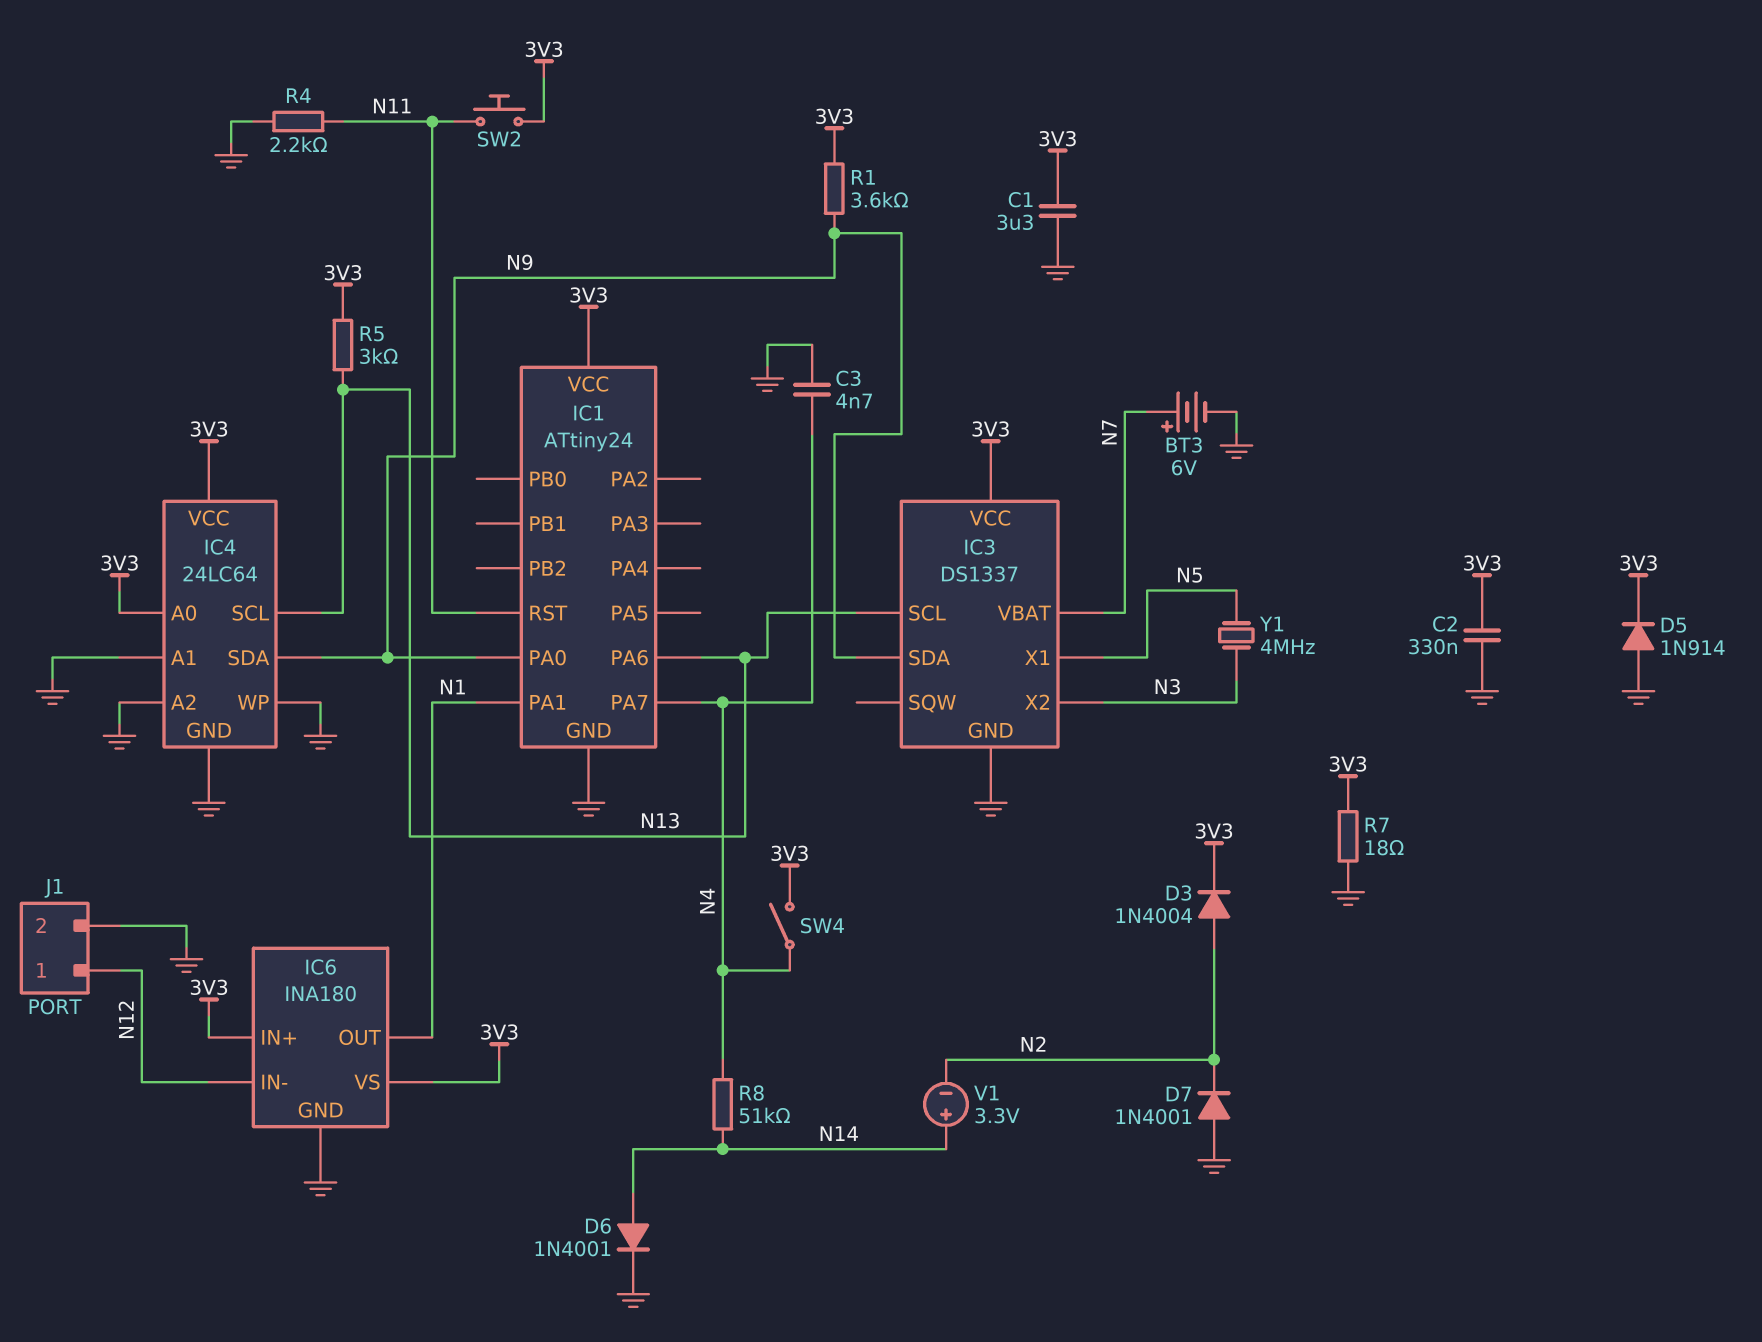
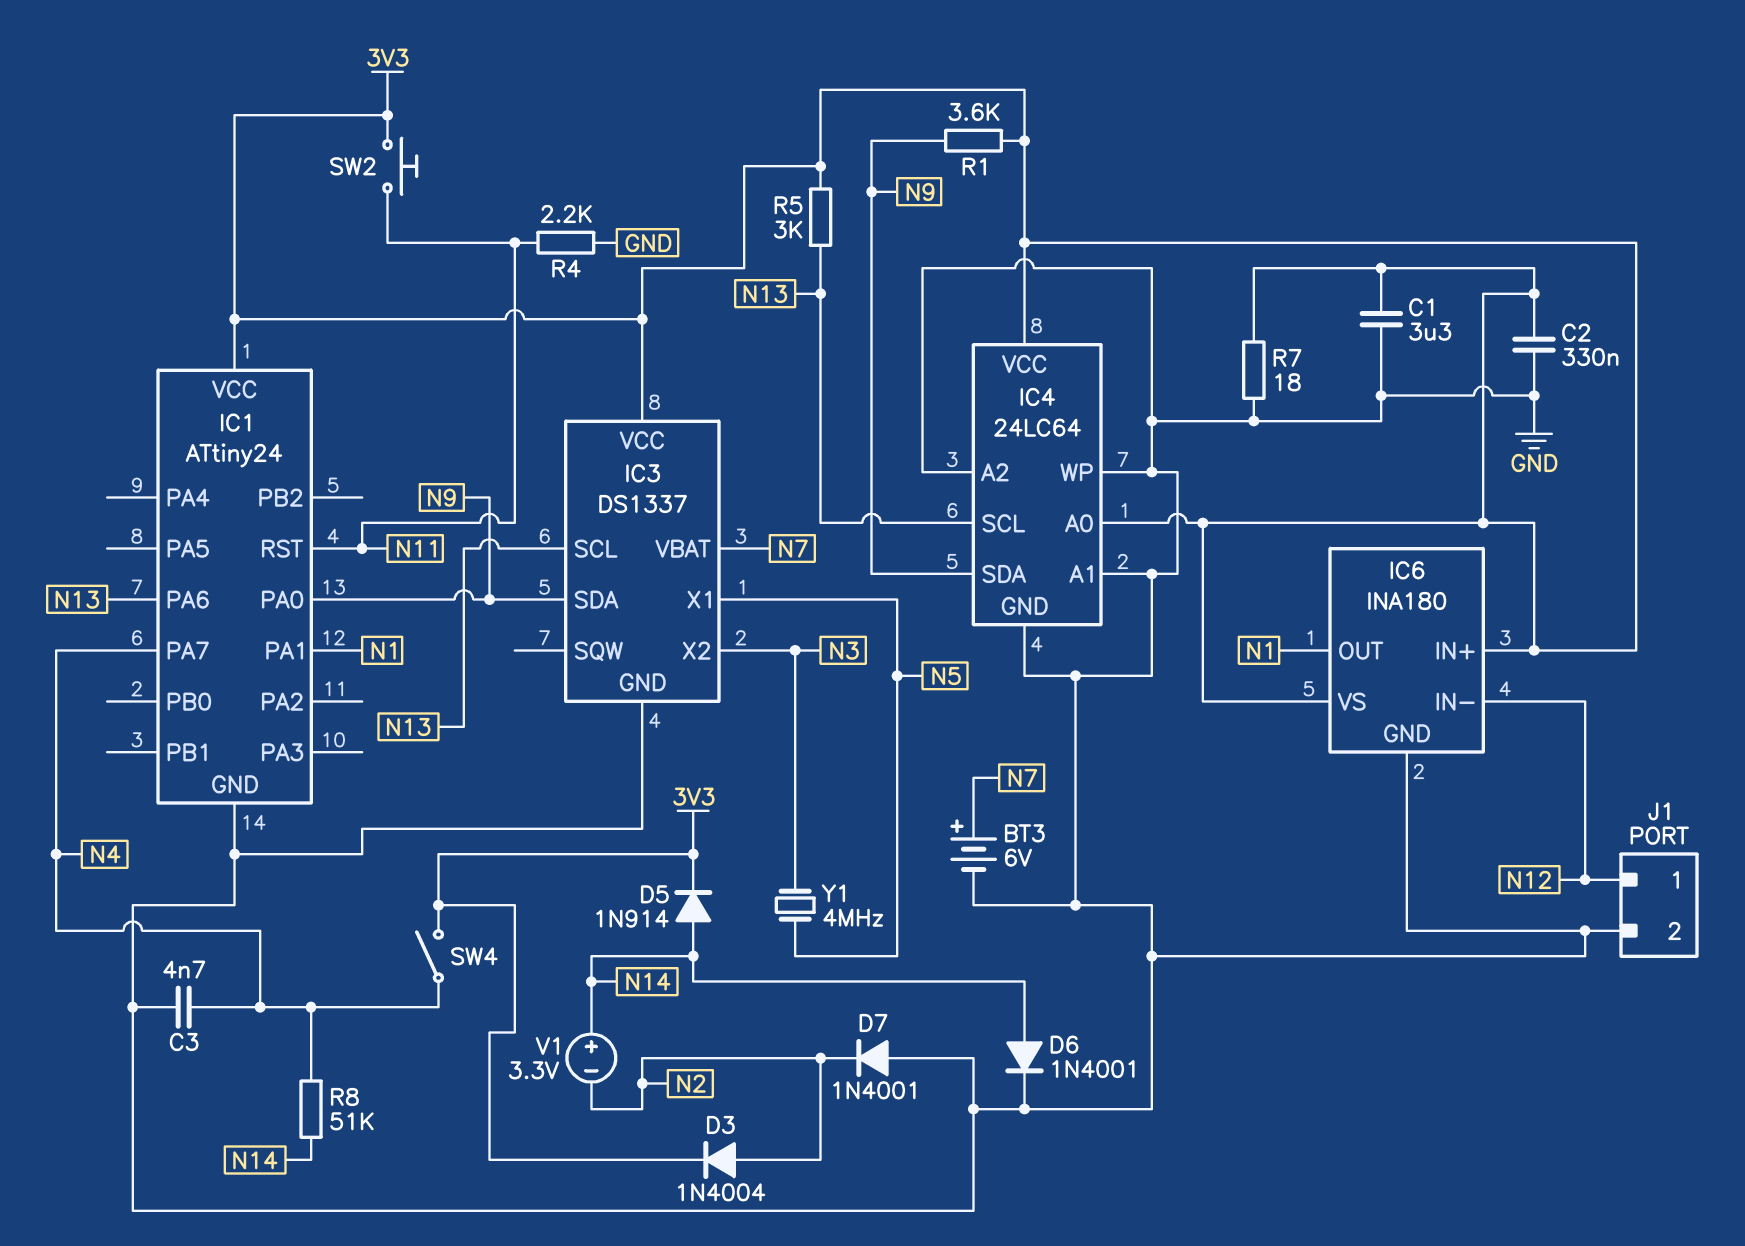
D5: diode 1N914 (A GND, K 3V3) -> diode 1N914 (A N14, K 3V3)

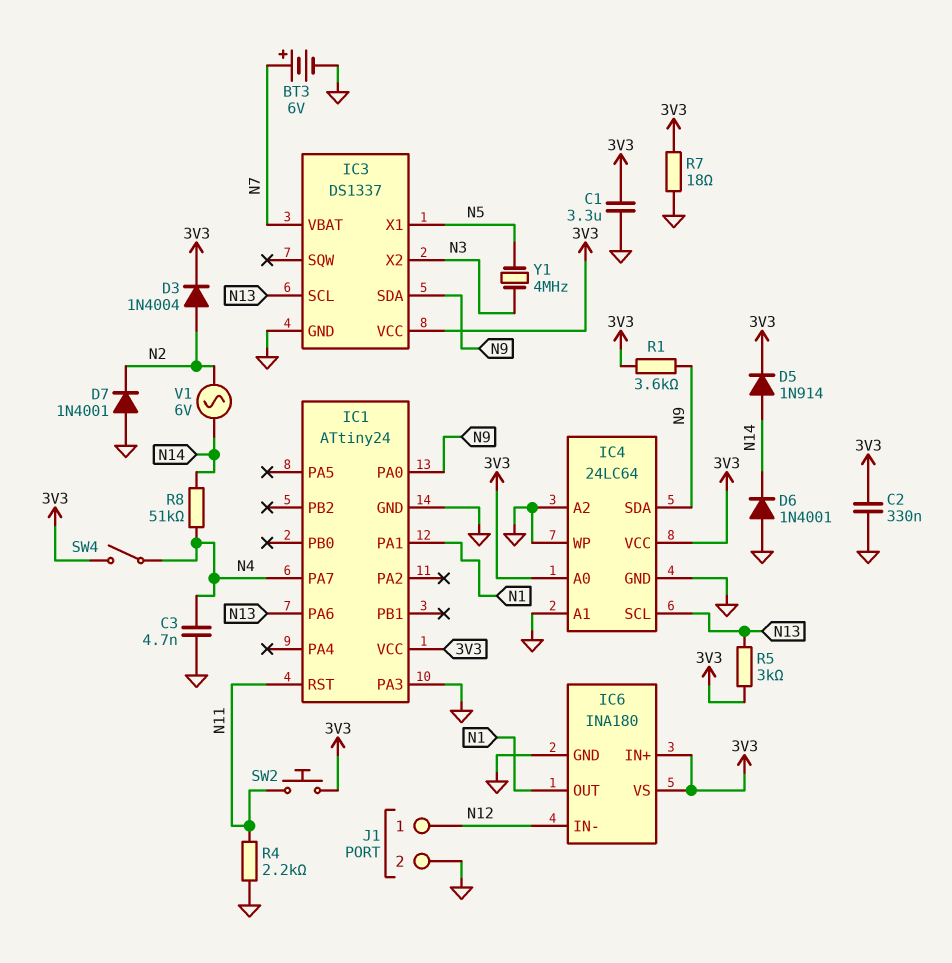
D6: diode 1N4001 (A N14, K GND) -> diode 1N4001 (A GND, K N14)
IC1 pin PA3: none -> GND
V1: 3.3V (plus N14, minus N2) -> AC 6V (N2, N14)

